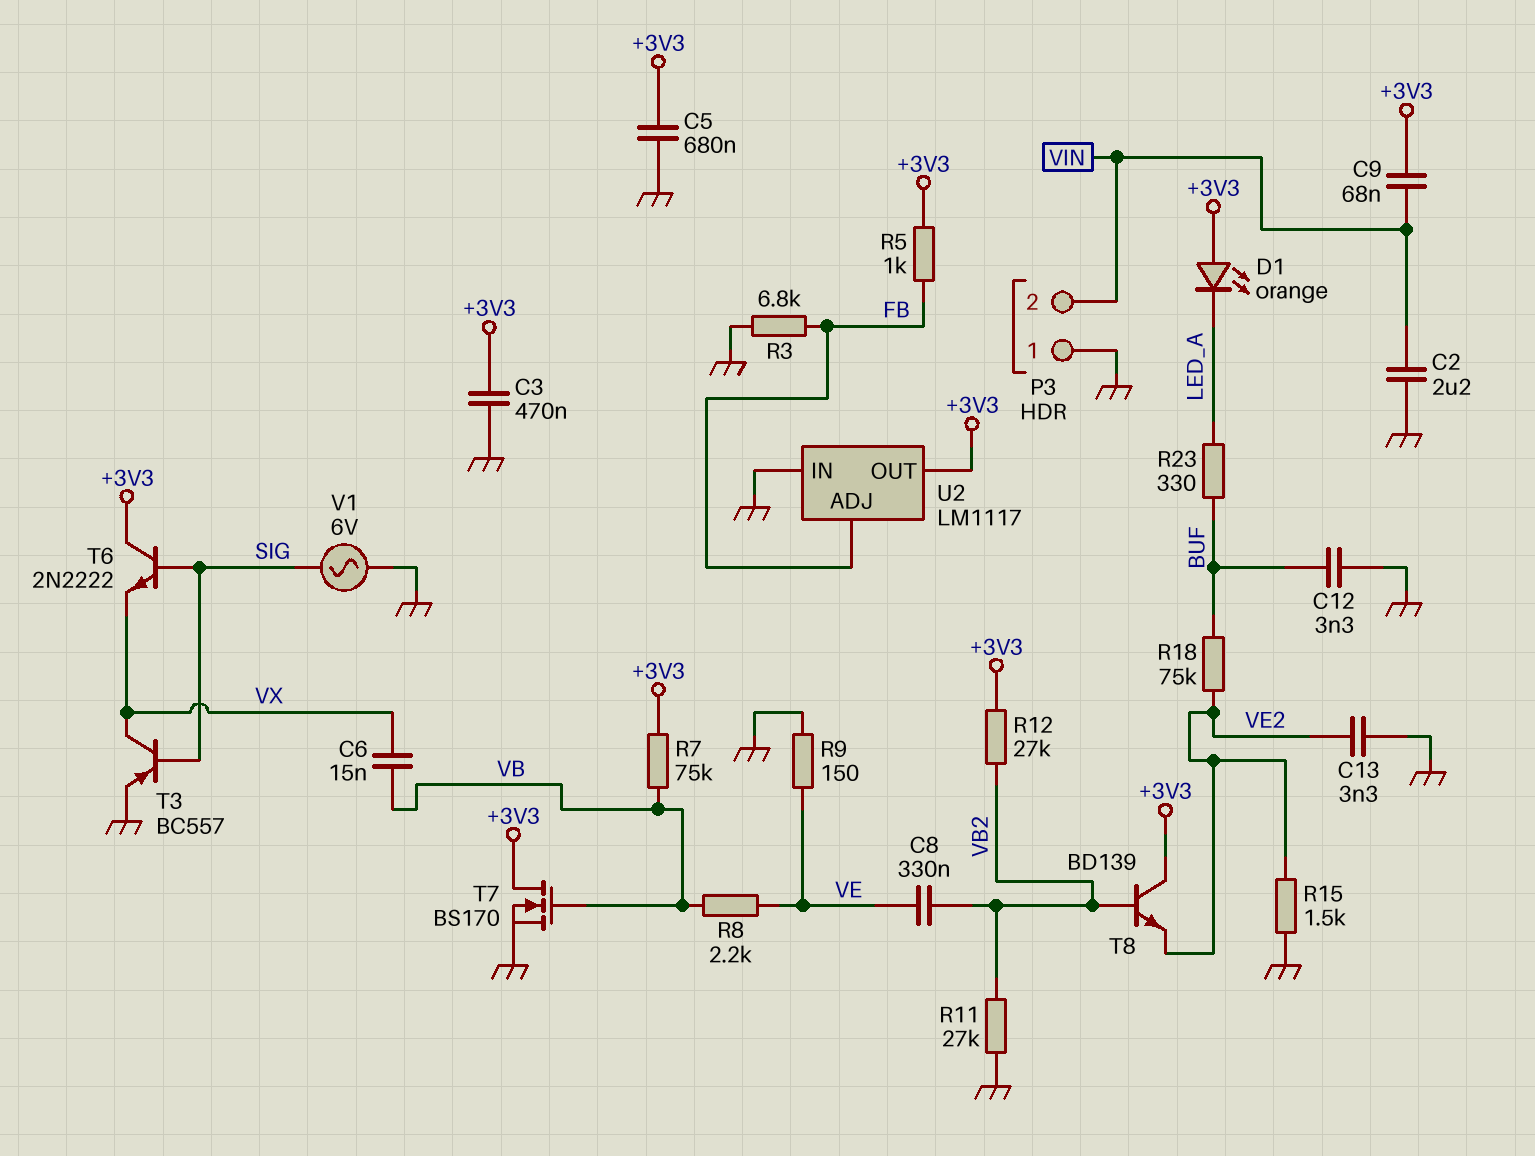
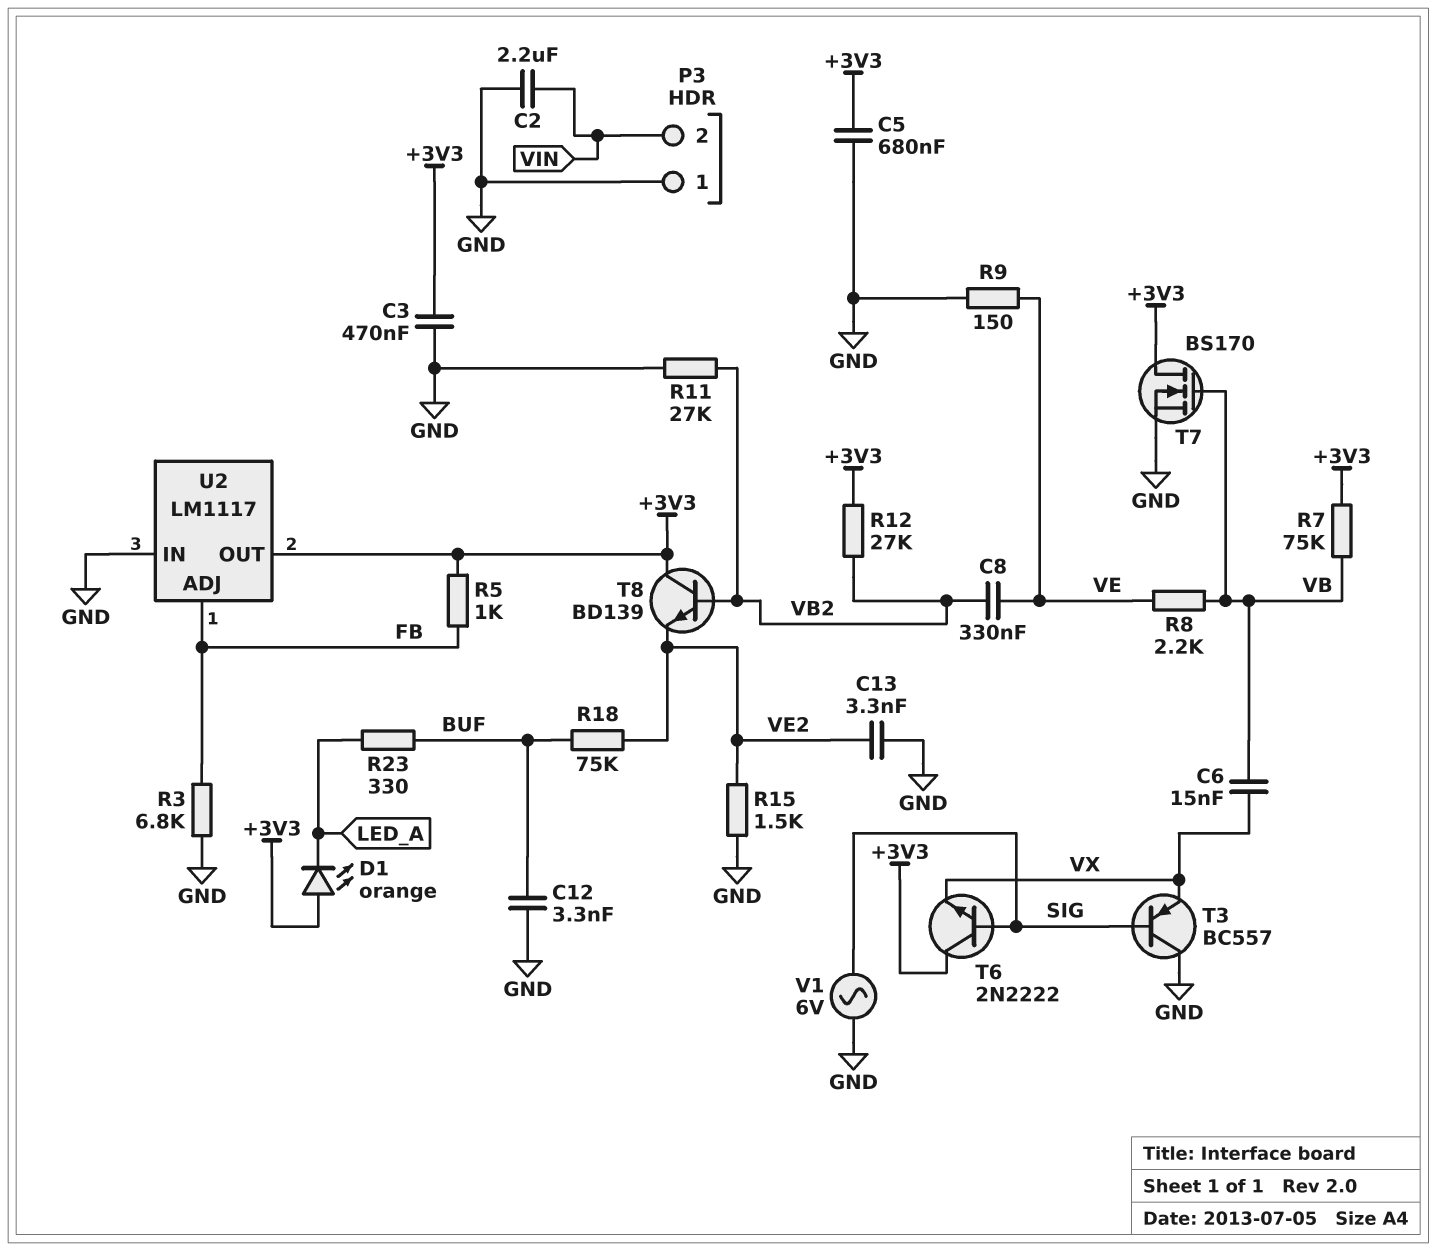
C9: 68nF (+3V3, VIN) -> none
T3: PNP BC557 (B SIG, C VX, E GND) -> PNP BC557 (B SIG, C GND, E VX)

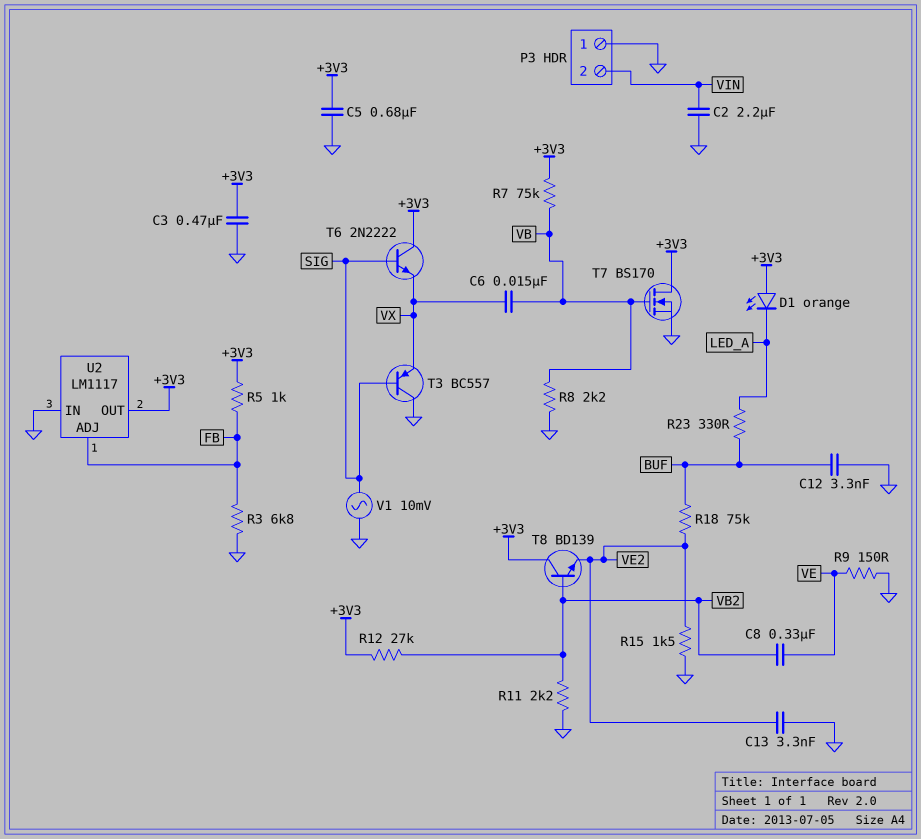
R8: 2.2k (VB, VE) -> 2.2k (GND, VB)
R11: 27k (GND, VB2) -> 2.2k (GND, VB2)
V1: AC 6V (GND, SIG) -> AC 10mV (GND, SIG)

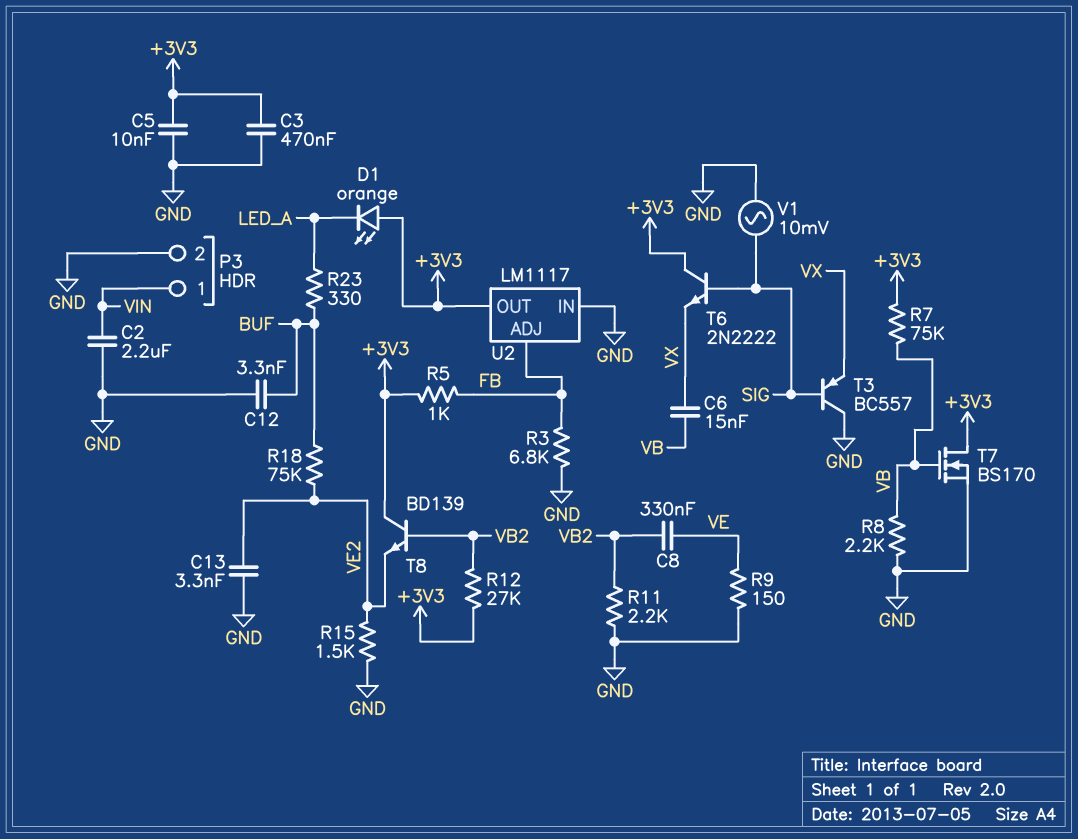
C5: 680nF (+3V3, GND) -> 10nF (+3V3, GND)
P3 pin 1: GND -> VIN
P3 pin 2: VIN -> GND

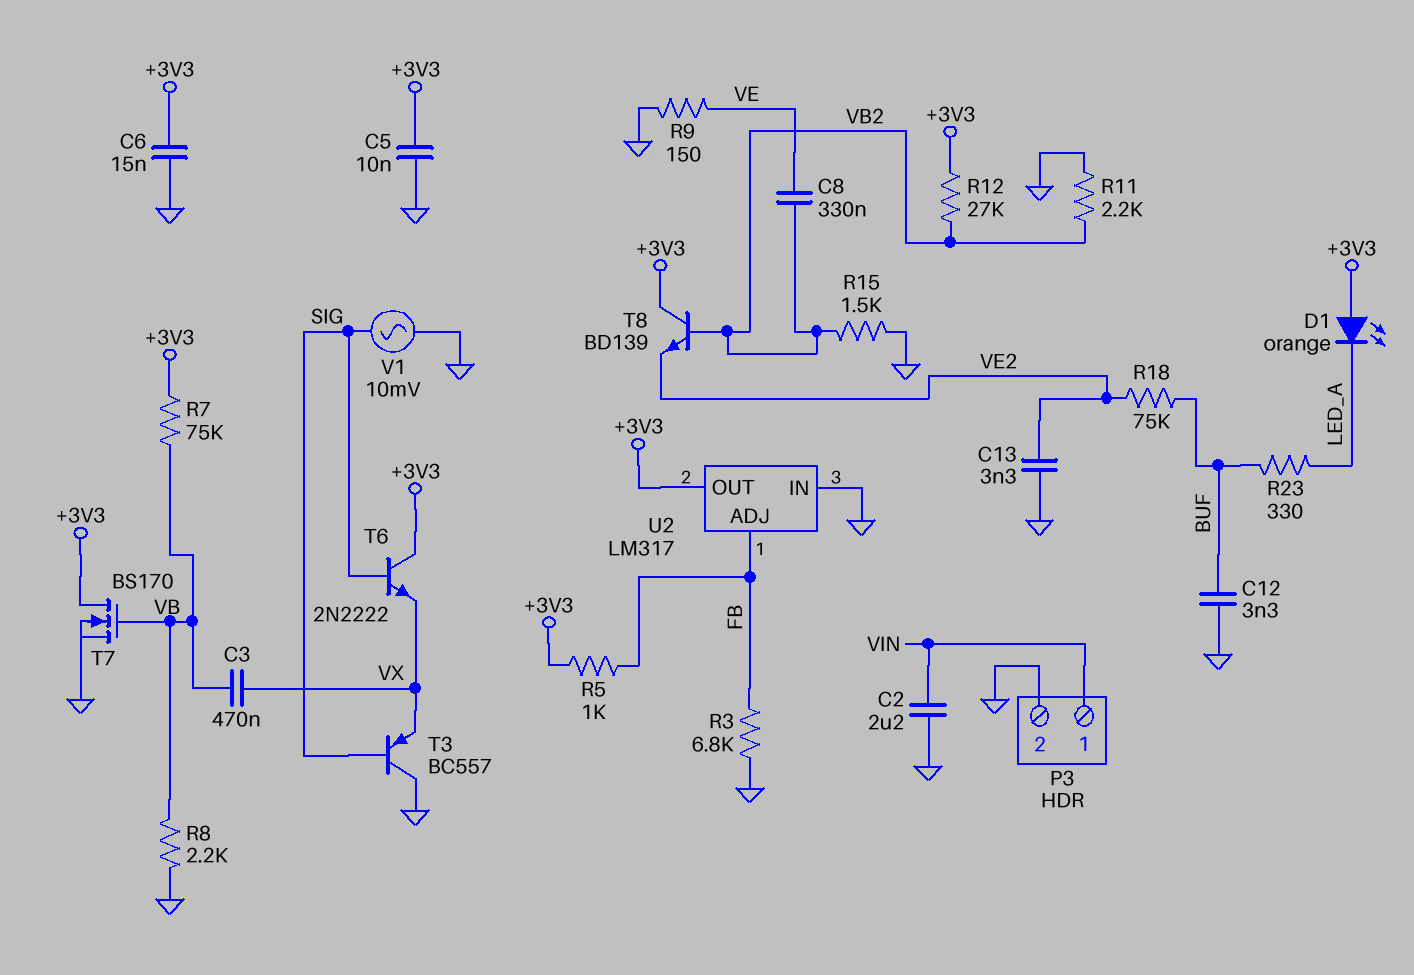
C3: 470nF (+3V3, GND) -> 470nF (VB, VX)
C6: 15nF (VB, VX) -> 15nF (+3V3, GND)
R15: 1.5k (GND, VE2) -> 1.5k (GND, VB2)
U2: LM1117 -> LM317

